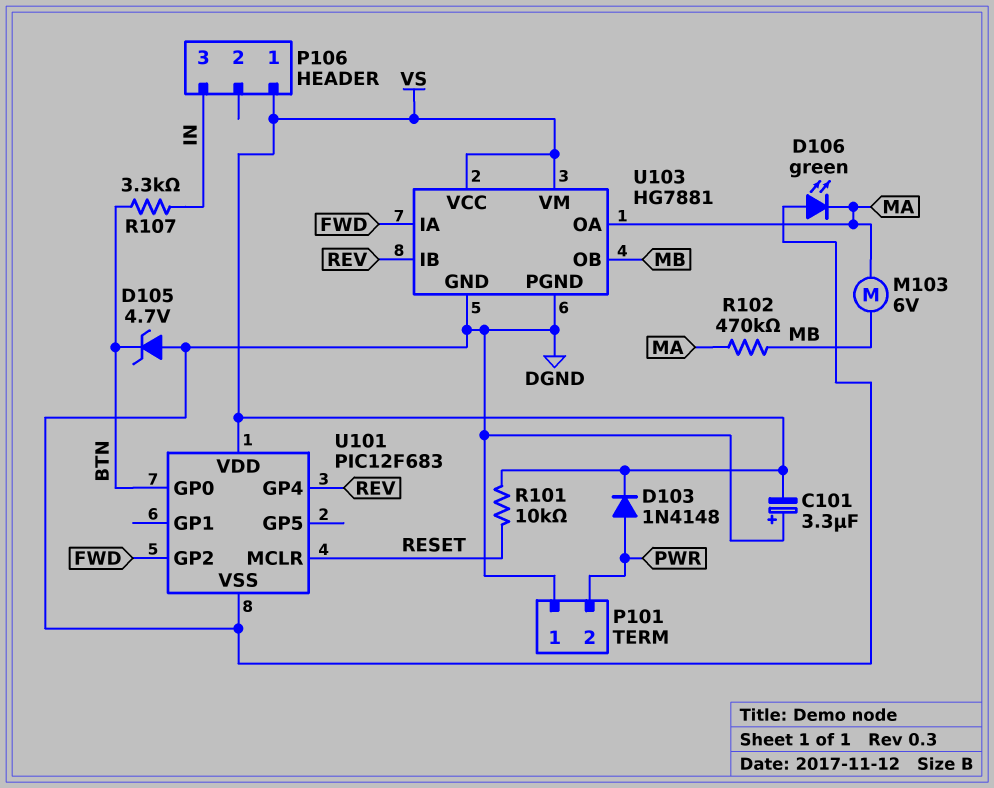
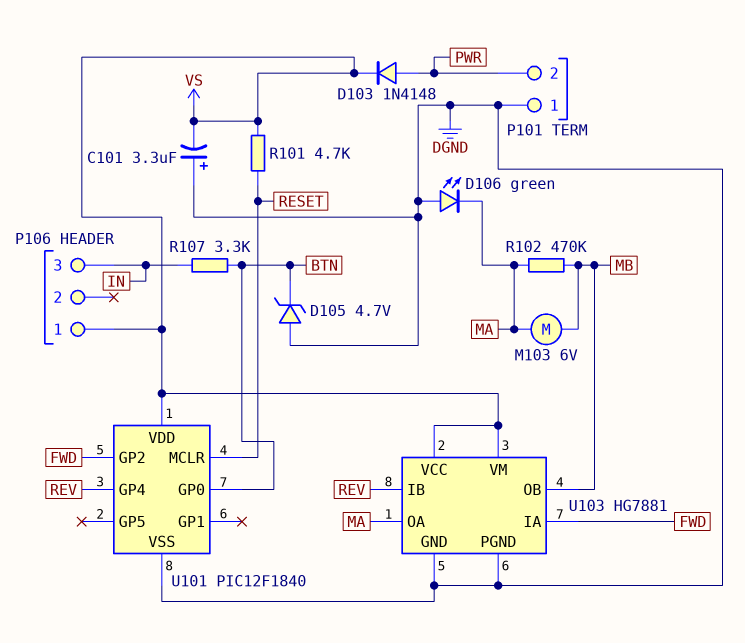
R101: 10k (RESET, VS) -> 4.7k (RESET, VS)
U101: PIC12F683 -> PIC12F1840

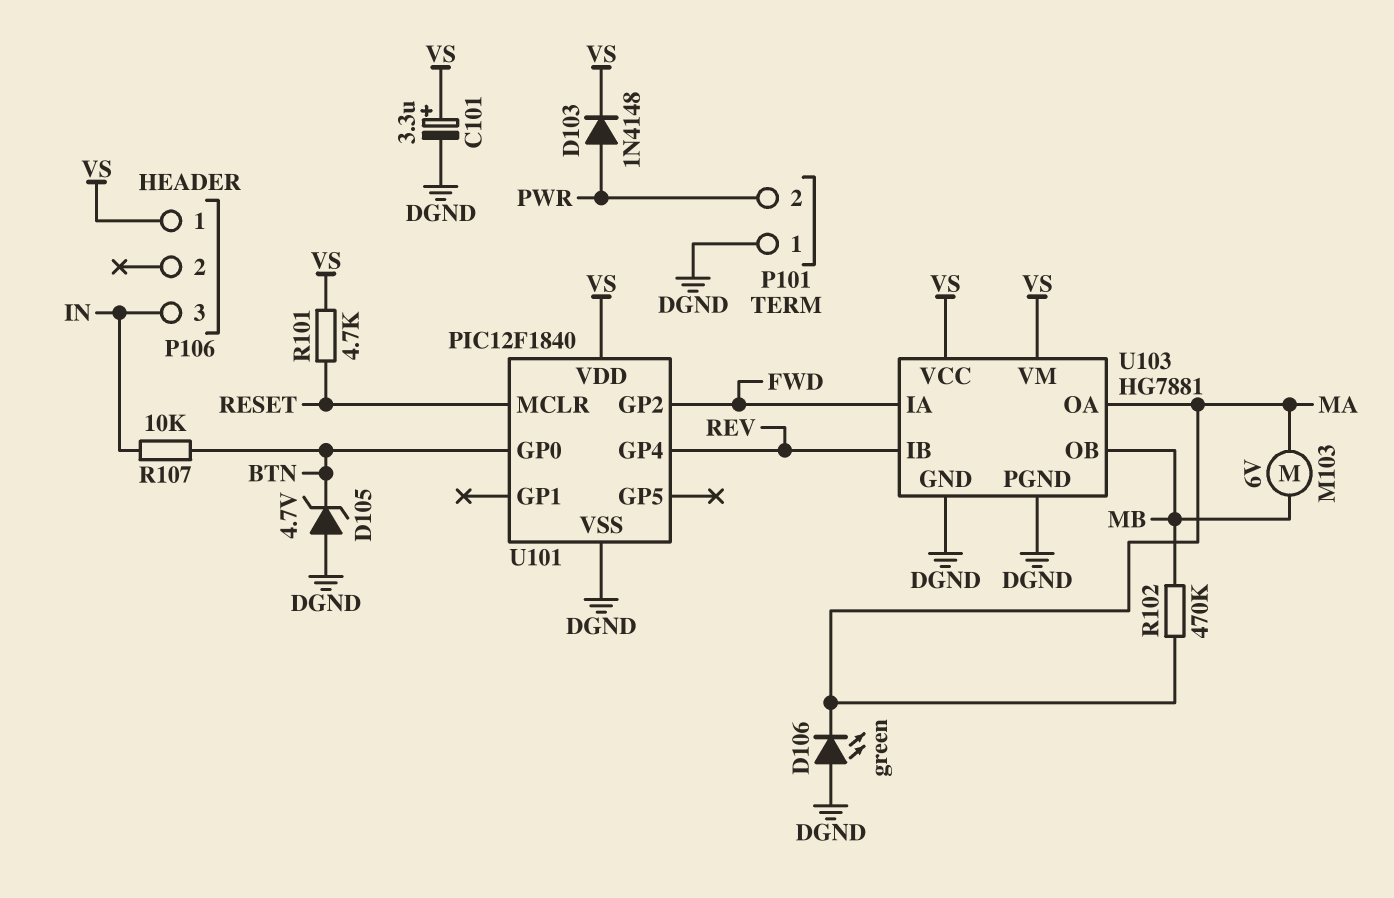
C101: 3.3uF (plus DGND, minus VS) -> 3.3uF (plus VS, minus DGND)
R107: 3.3k (BTN, IN) -> 10k (BTN, IN)

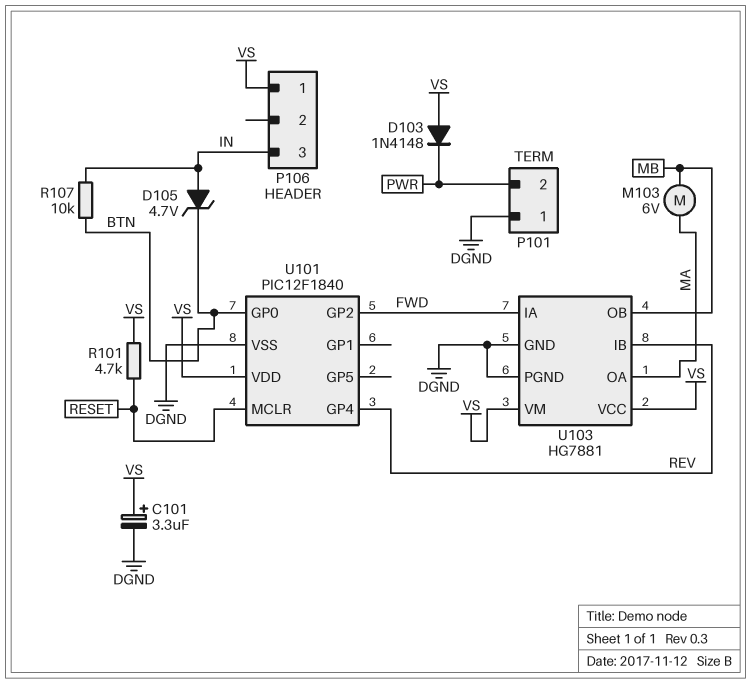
D103: diode 1N4148 (A PWR, K VS) -> diode 1N4148 (A VS, K PWR)
D105: zener 4.7V (A DGND, K BTN) -> zener 4.7V (A IN, K BTN)
D106: LED green (A DGND, K MA) -> none
R102: 470k (MA, MB) -> none

